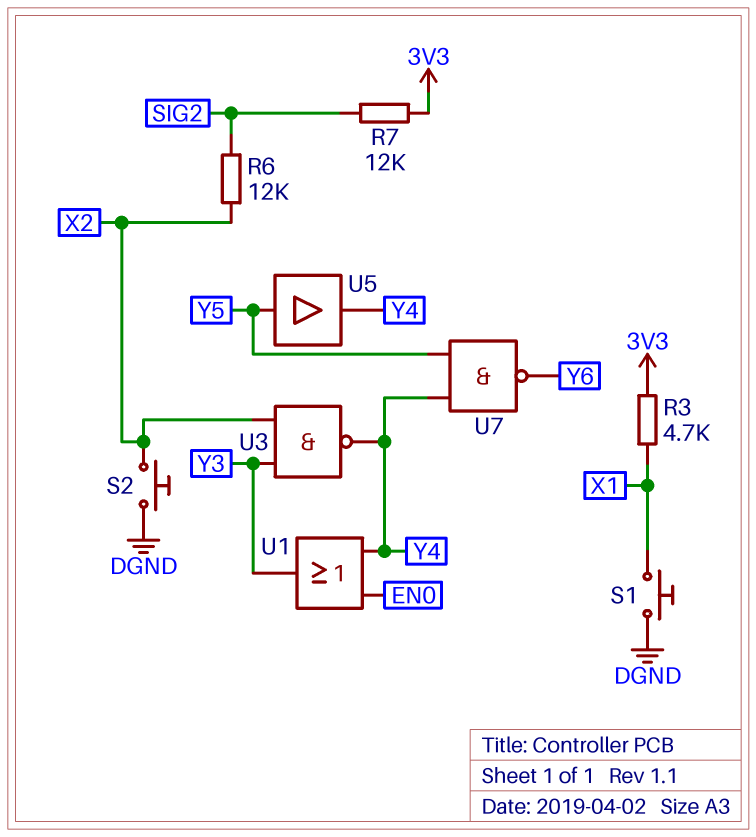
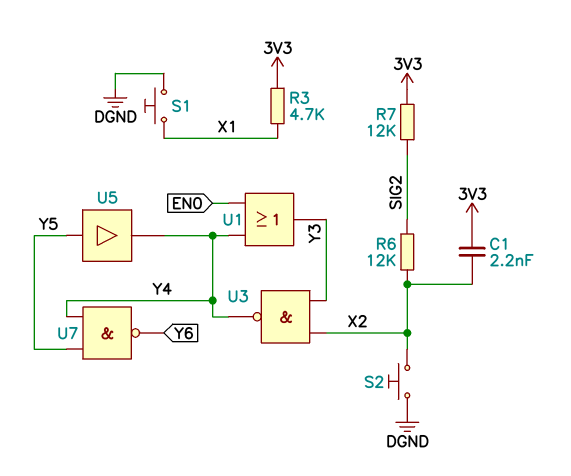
C1: none -> 2.2nF (3V3, X2)

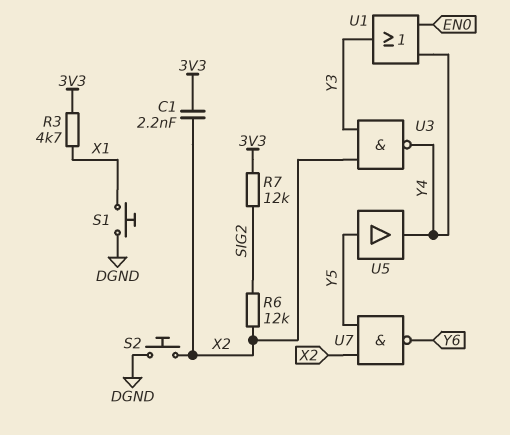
U7: NAND (in Y4, in Y5, out Y6) -> NAND (in X2, in Y5, out Y6)

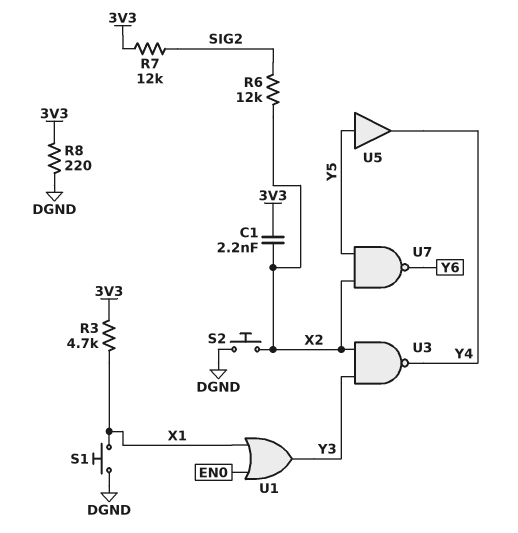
R8: none -> 220 (3V3, DGND)
U1: OR (in EN0, in Y4, out Y3) -> OR (in EN0, in X1, out Y3)

